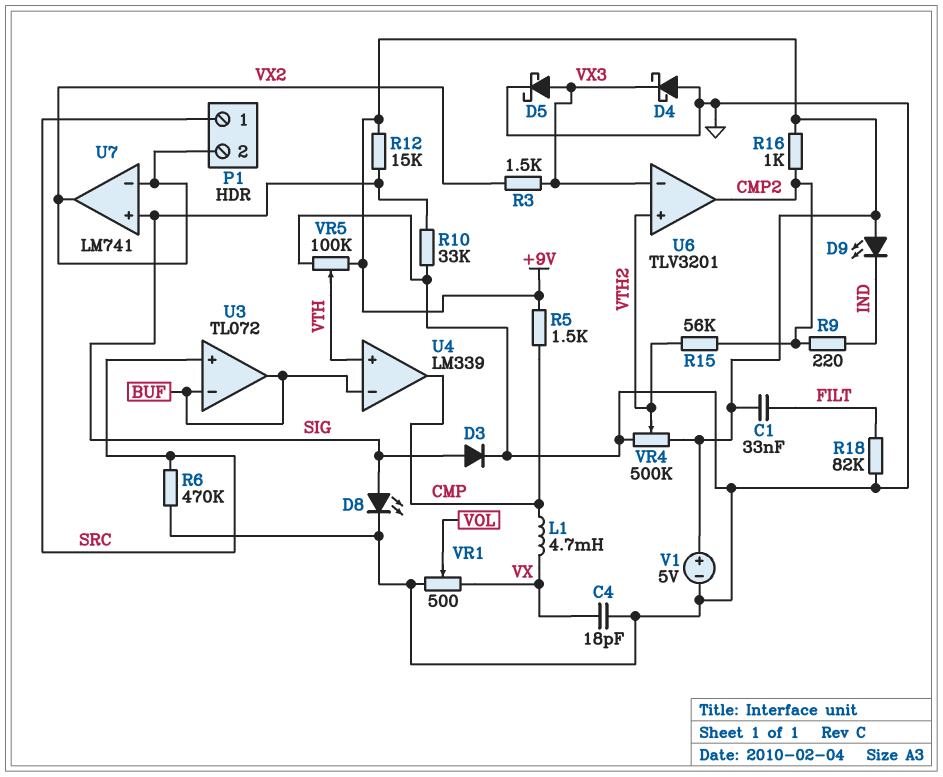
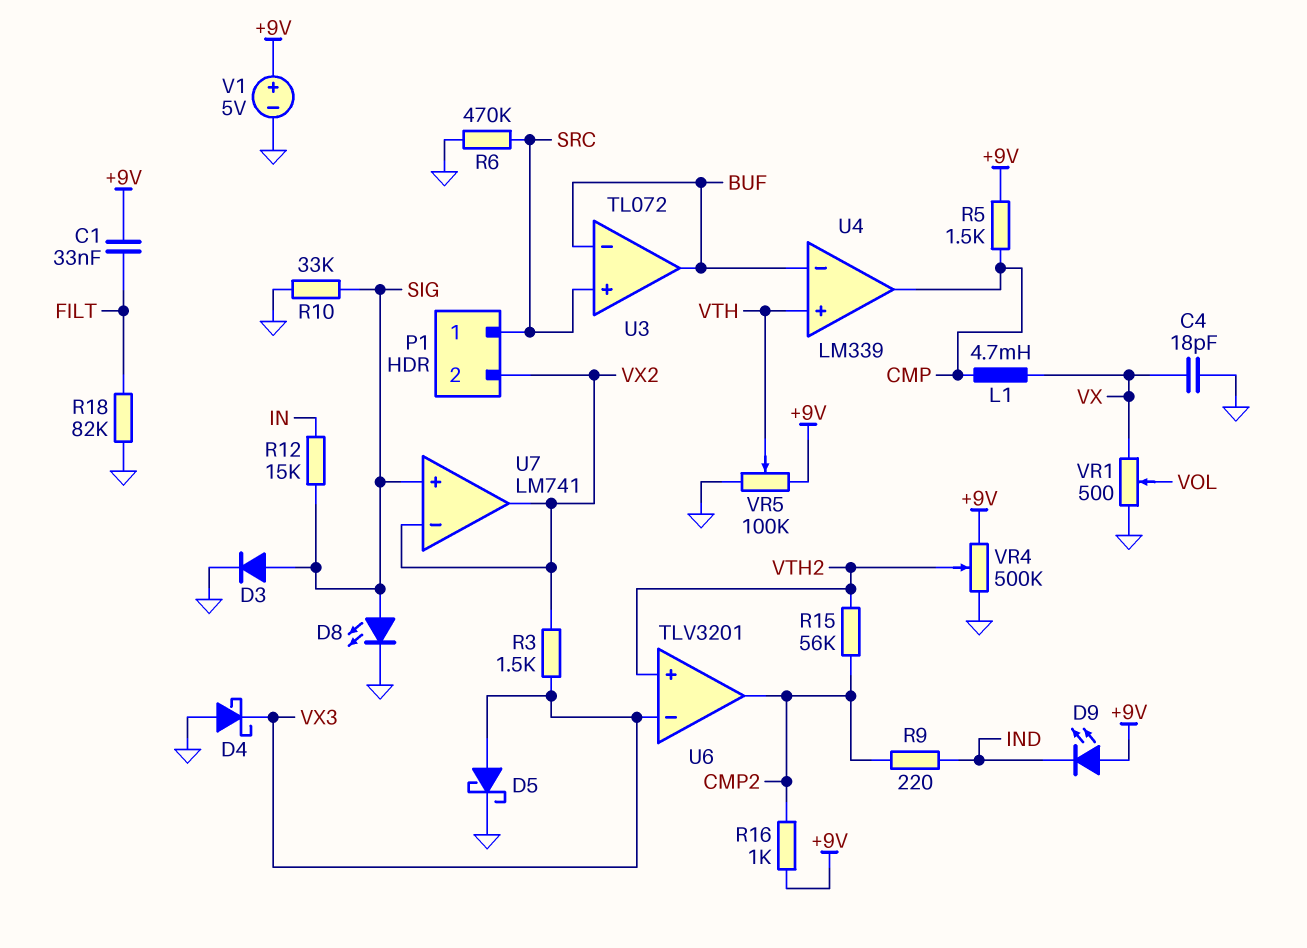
R12: 15k (+9V, SIG) -> 15k (IN, SIG)

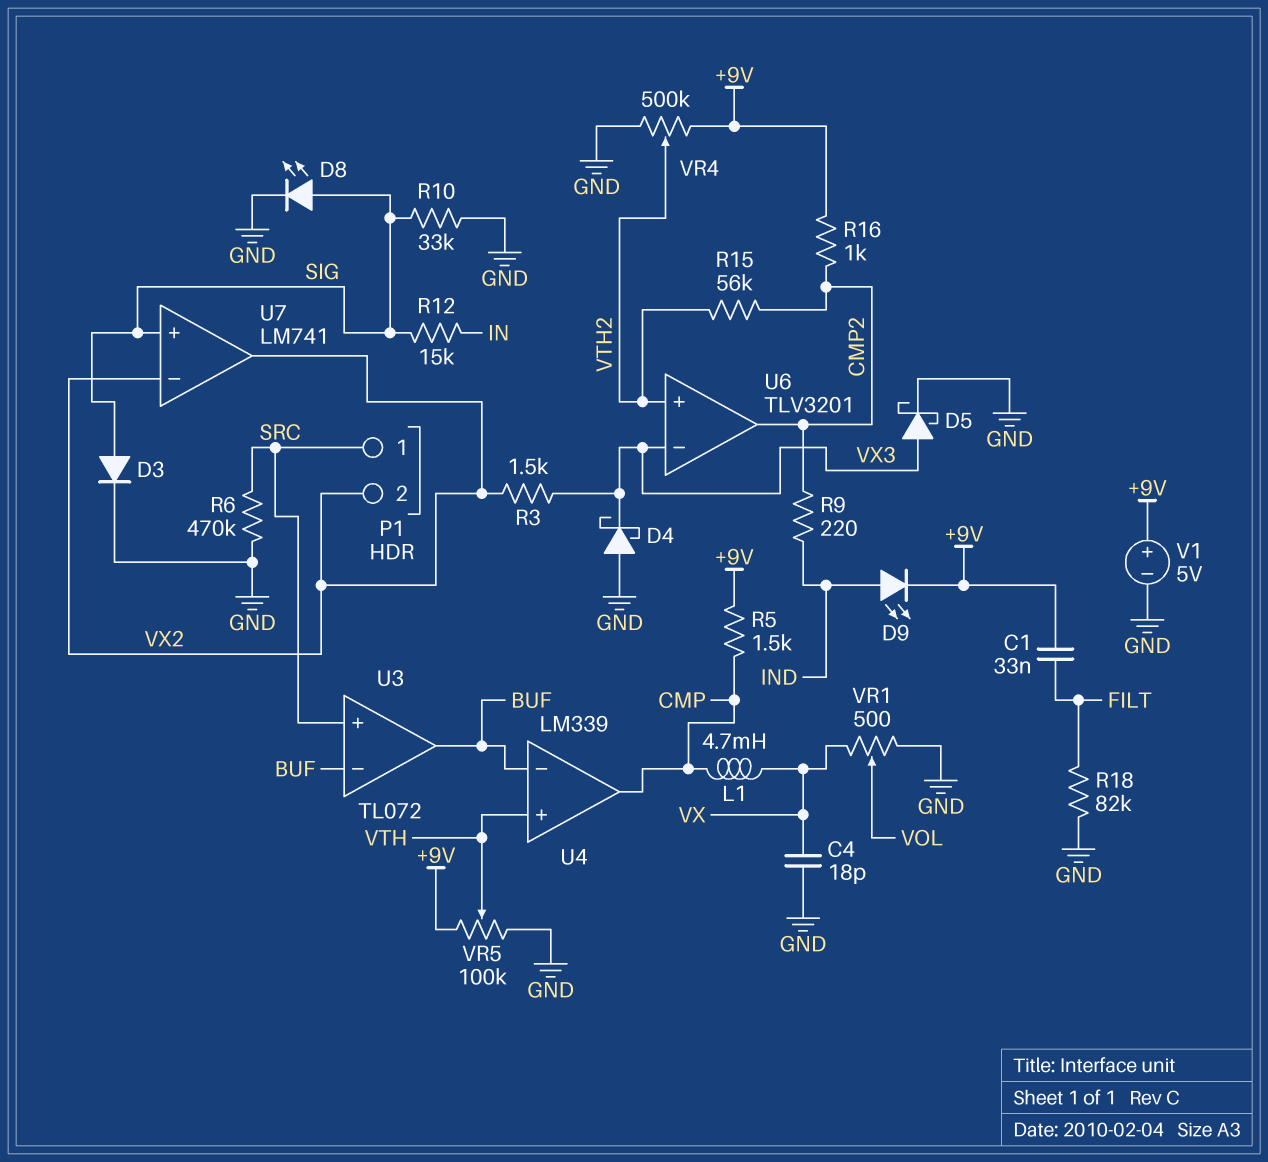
D9: LED (A +9V, K IND) -> LED (A IND, K +9V)

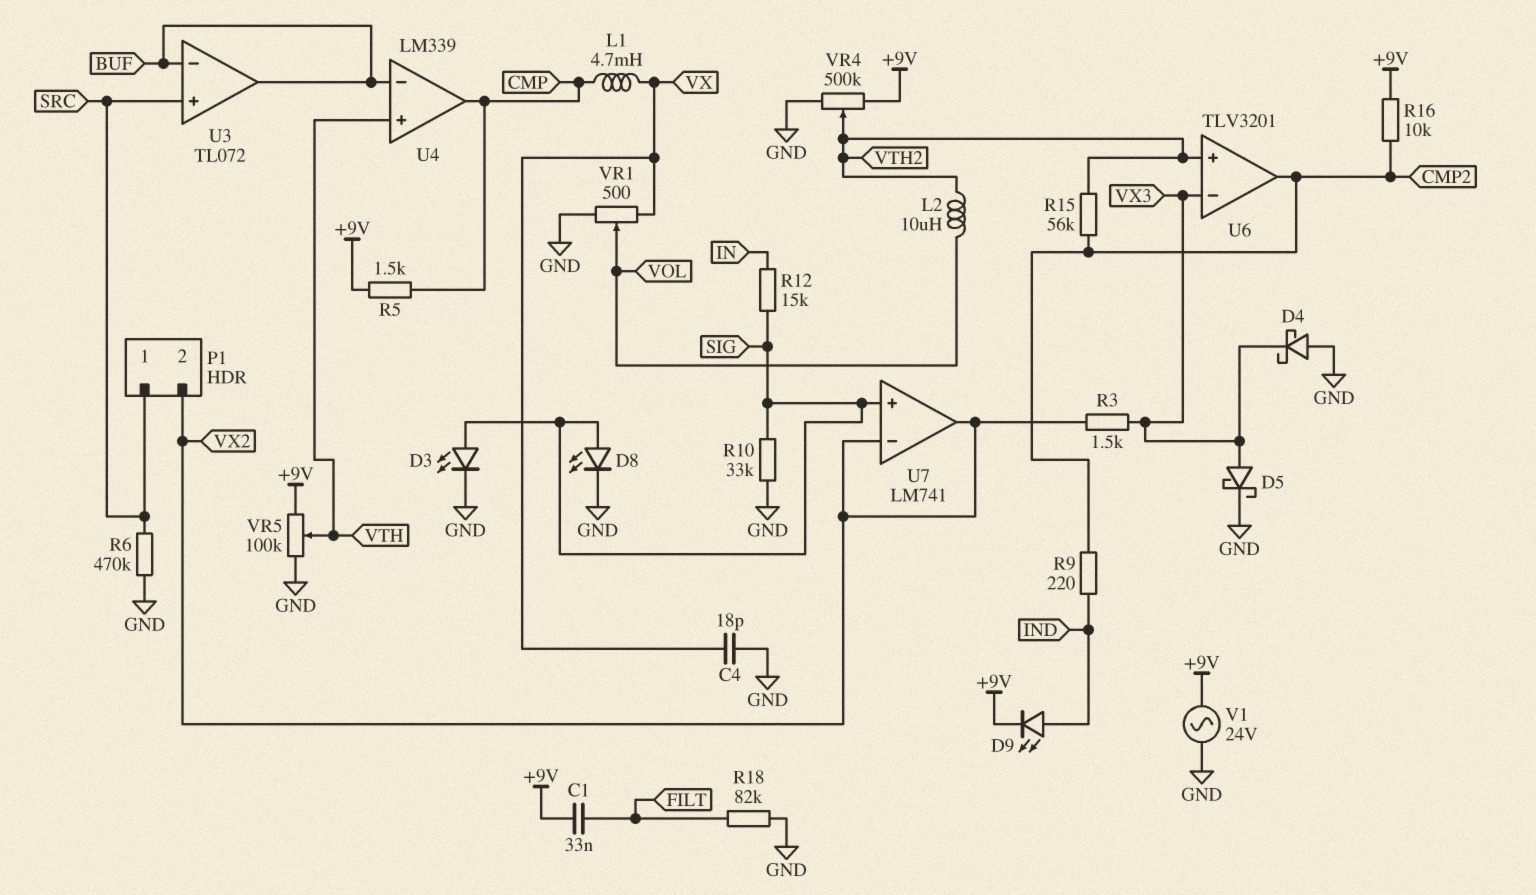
D3: diode (A SIG, K GND) -> LED (A SIG, K GND)
L2: none -> 10uH (VOL, VTH2)
R16: 1k (+9V, CMP2) -> 10k (+9V, CMP2)
V1: 5V (plus +9V, minus GND) -> AC 24V (+9V, GND)

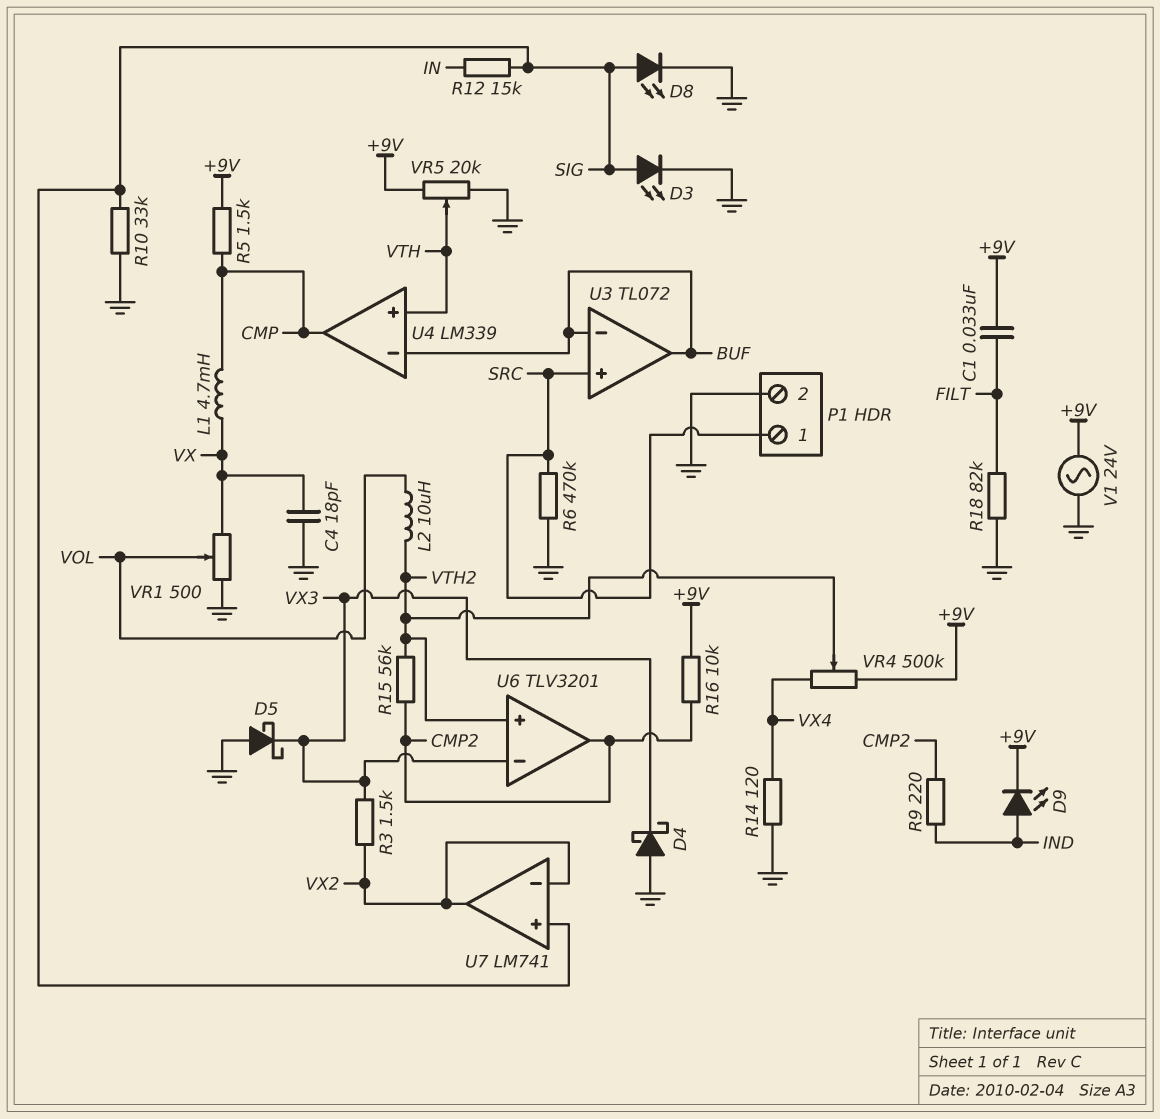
D5: schottky (A VX3, K GND) -> schottky (A GND, K VX3)
P1 pin 2: VX2 -> GND
R14: none -> 120 (GND, VX4)
VR4: 500k (+9V, GND, wiper VTH2) -> 500k (+9V, VX4, wiper VTH2)
VR5: 100k (+9V, GND, wiper VTH) -> 20k (+9V, GND, wiper VTH)

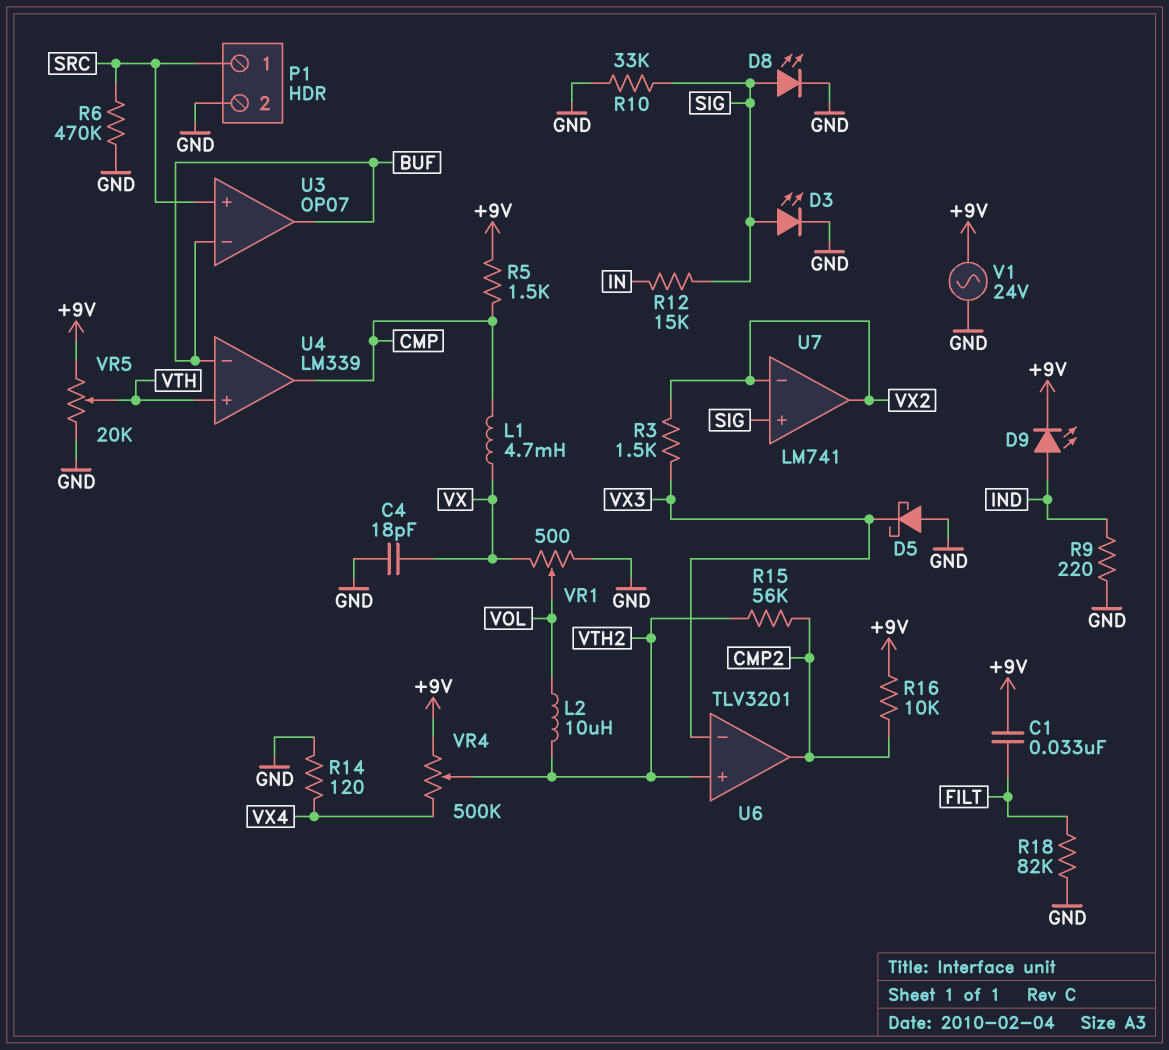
D4: schottky (A GND, K VX3) -> none
R9: 220 (CMP2, IND) -> 220 (GND, IND)
U3: TL072 -> OP07

